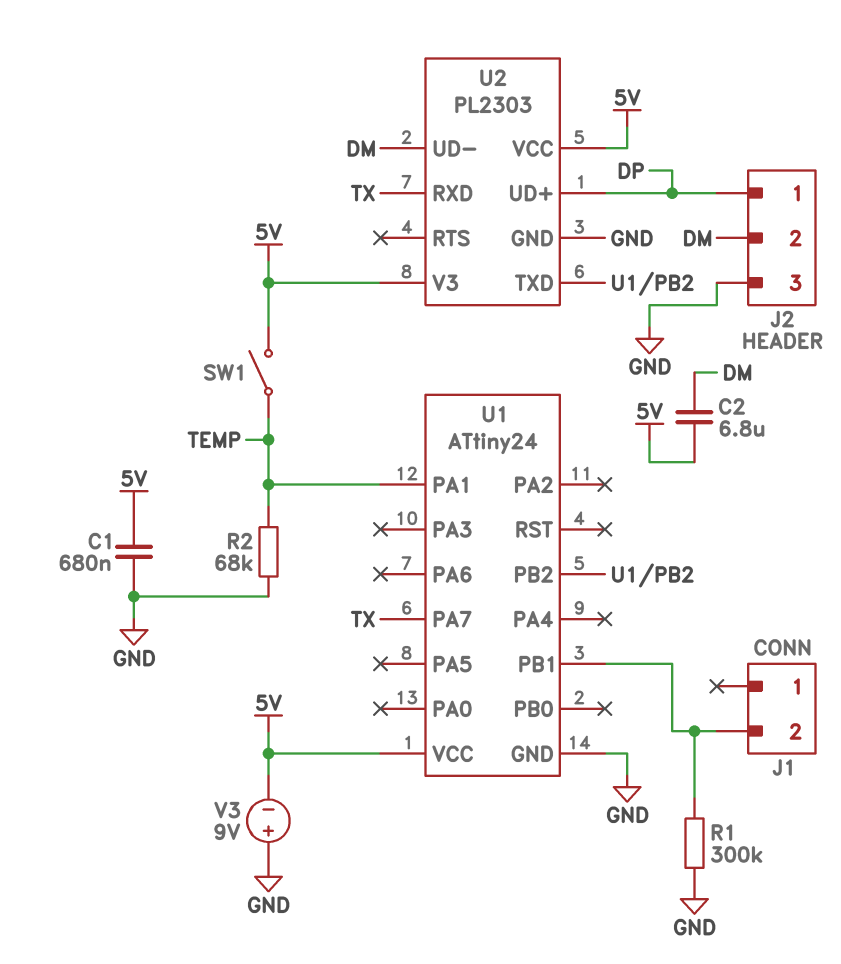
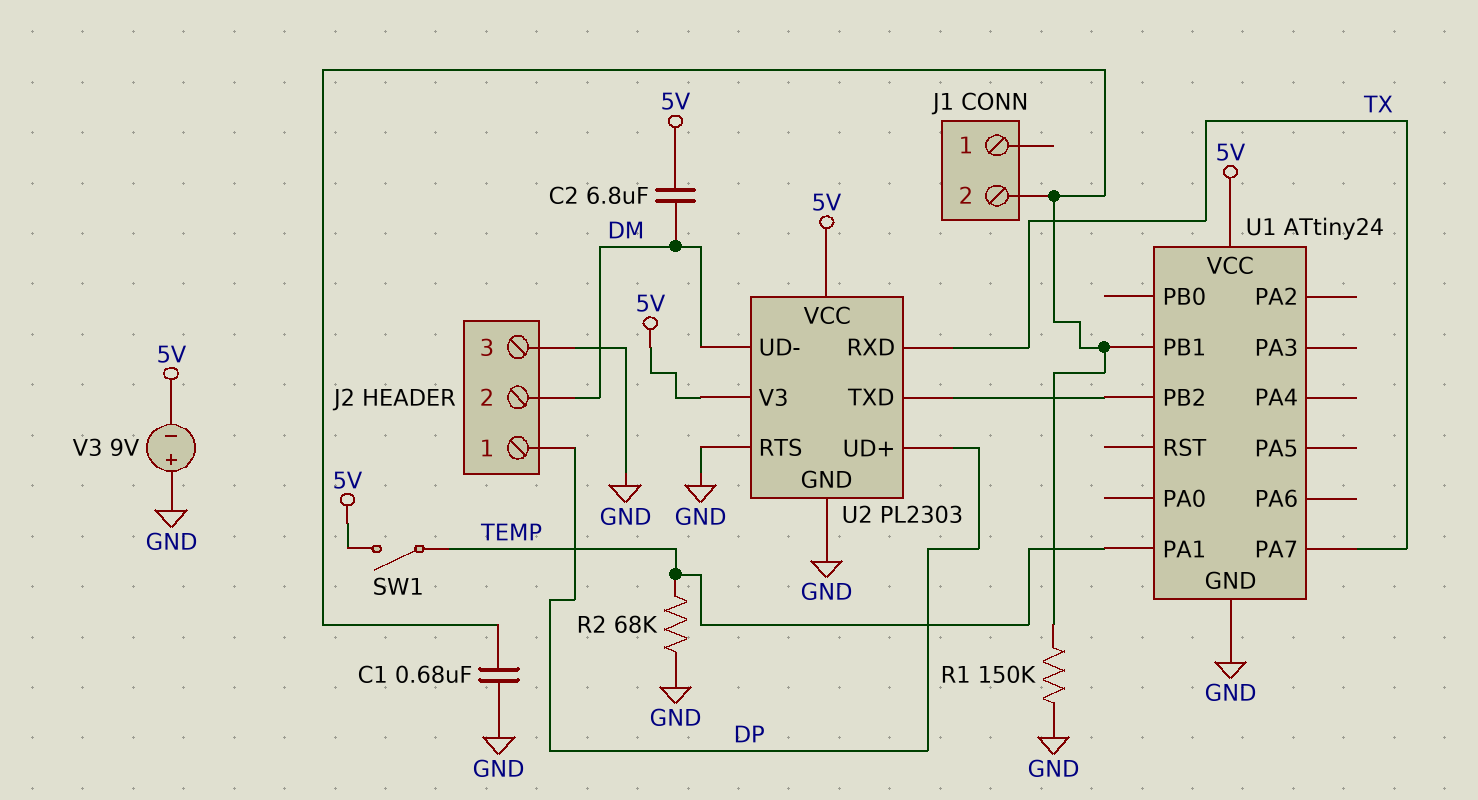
C1: 680nF (5V, GND) -> 680nF (GND, J1/2)
R1: 300k (GND, J1/2) -> 150k (GND, J1/2)
U2 pin RTS: none -> GND

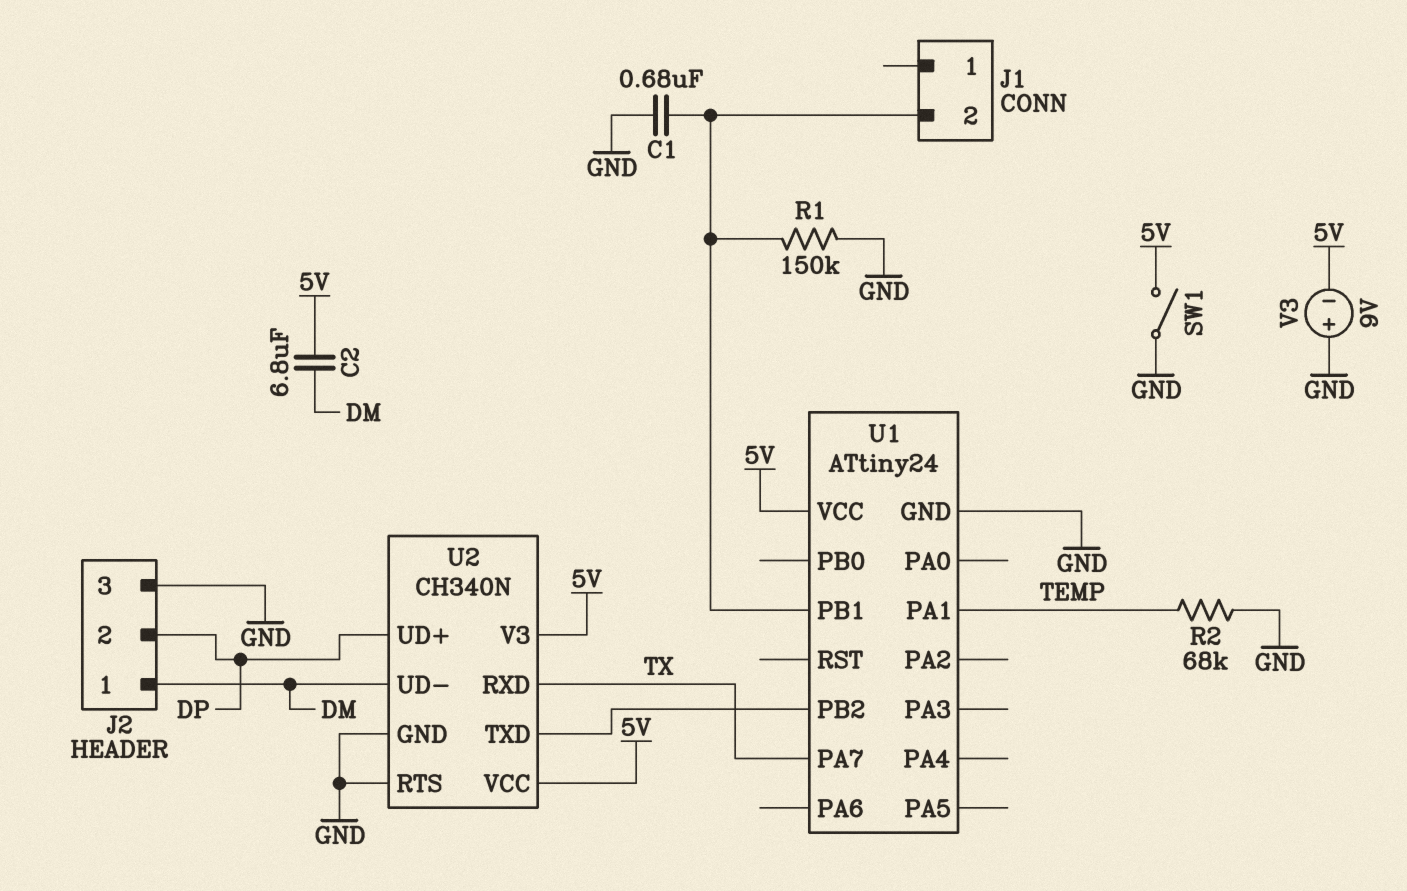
J2 pin 1: DP -> DM
J2 pin 2: DM -> DP
SW1: switch (5V, TEMP) -> switch (5V, GND)
U2: PL2303 -> CH340N

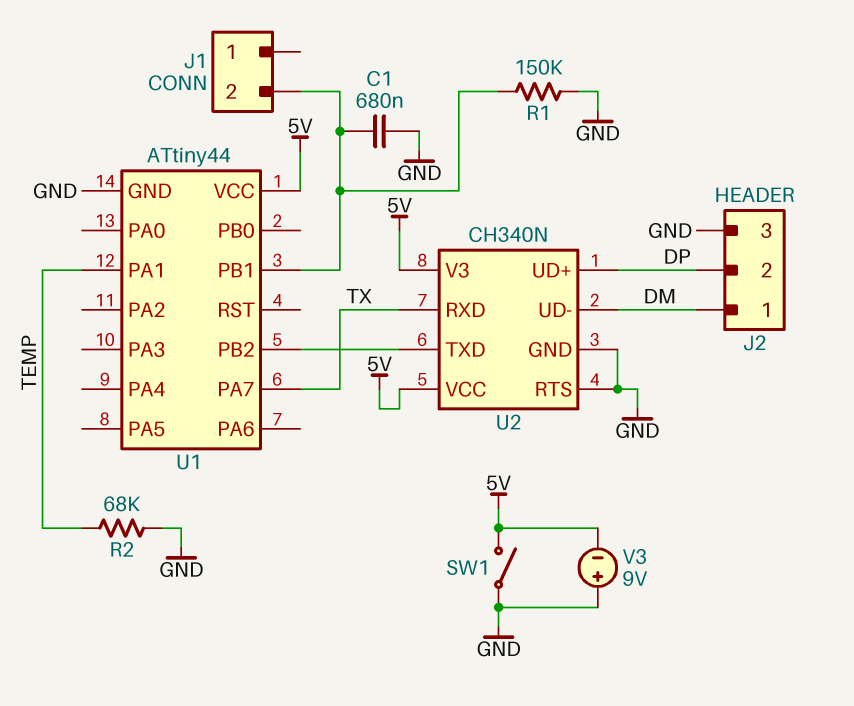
C2: 6.8uF (5V, DM) -> none
U1: ATtiny24 -> ATtiny44

